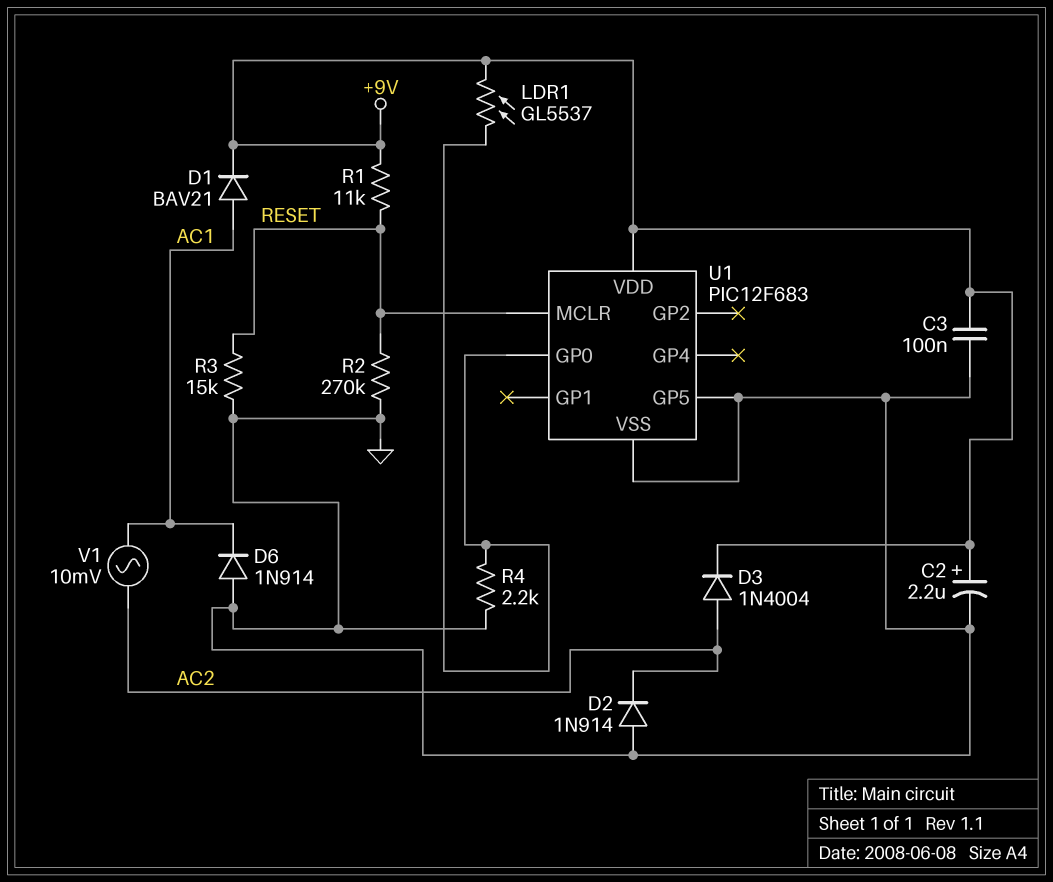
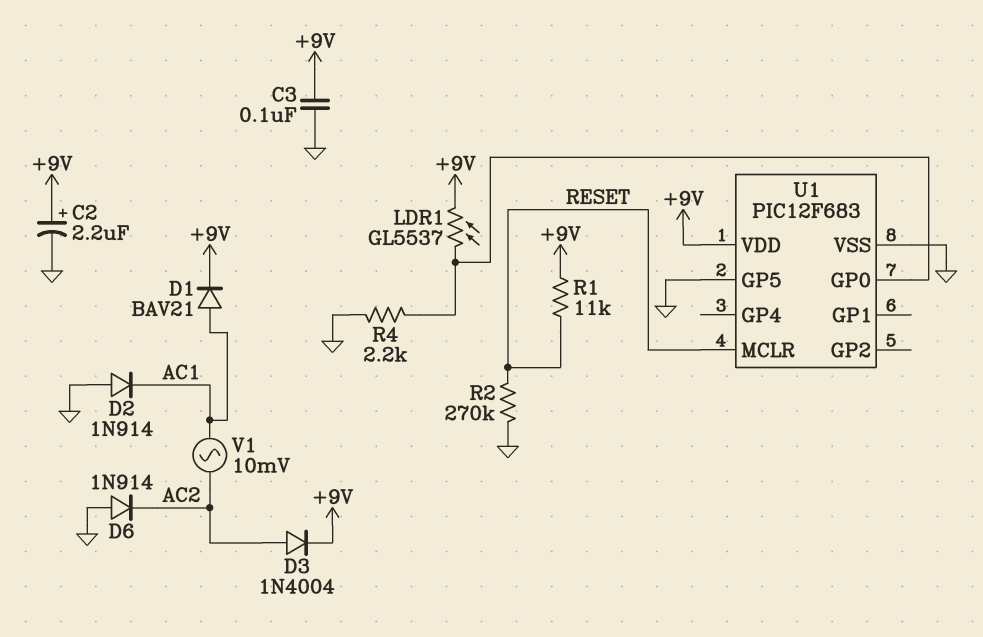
D2: diode 1N914 (A GND, K AC2) -> diode 1N914 (A GND, K AC1)
D6: diode 1N914 (A GND, K AC1) -> diode 1N914 (A GND, K AC2)
R3: 15k (GND, RESET) -> none

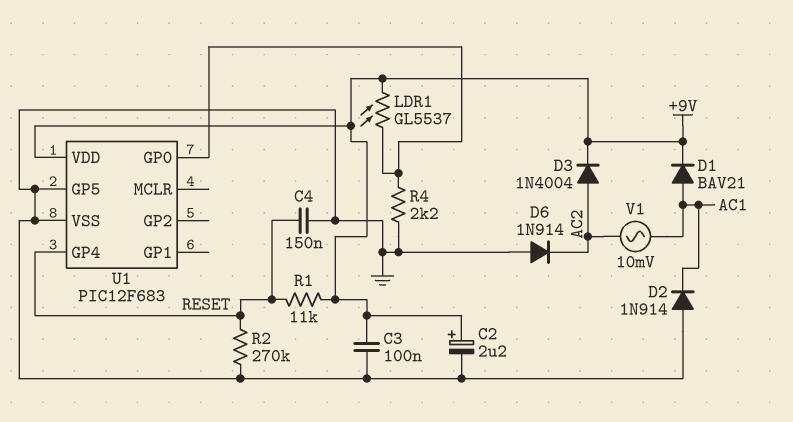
C4: none -> 150nF (GND, RESET)
U1 pin GP4: none -> RESET
U1 pin MCLR: RESET -> none

